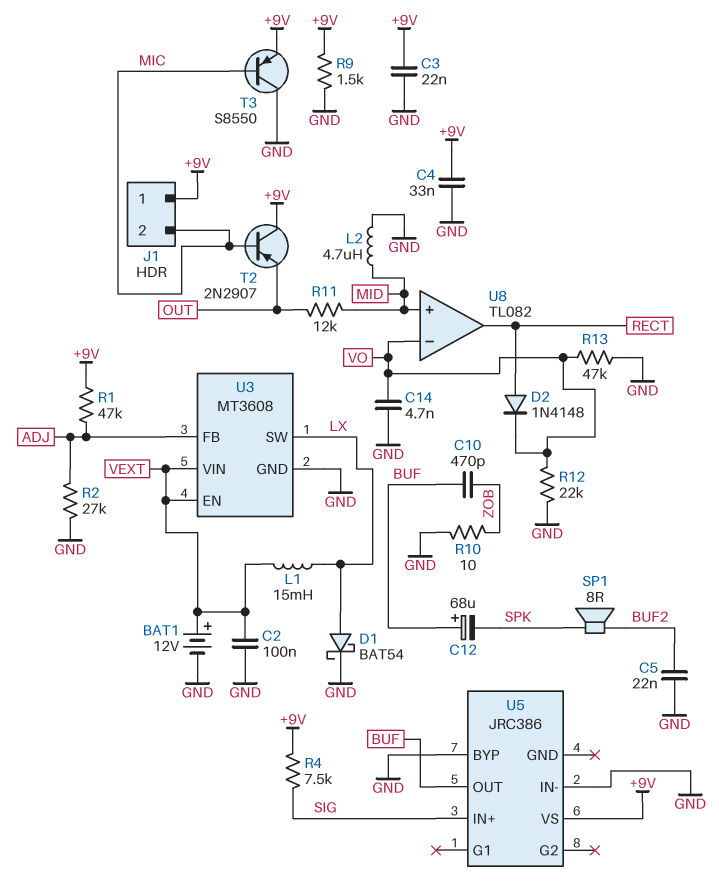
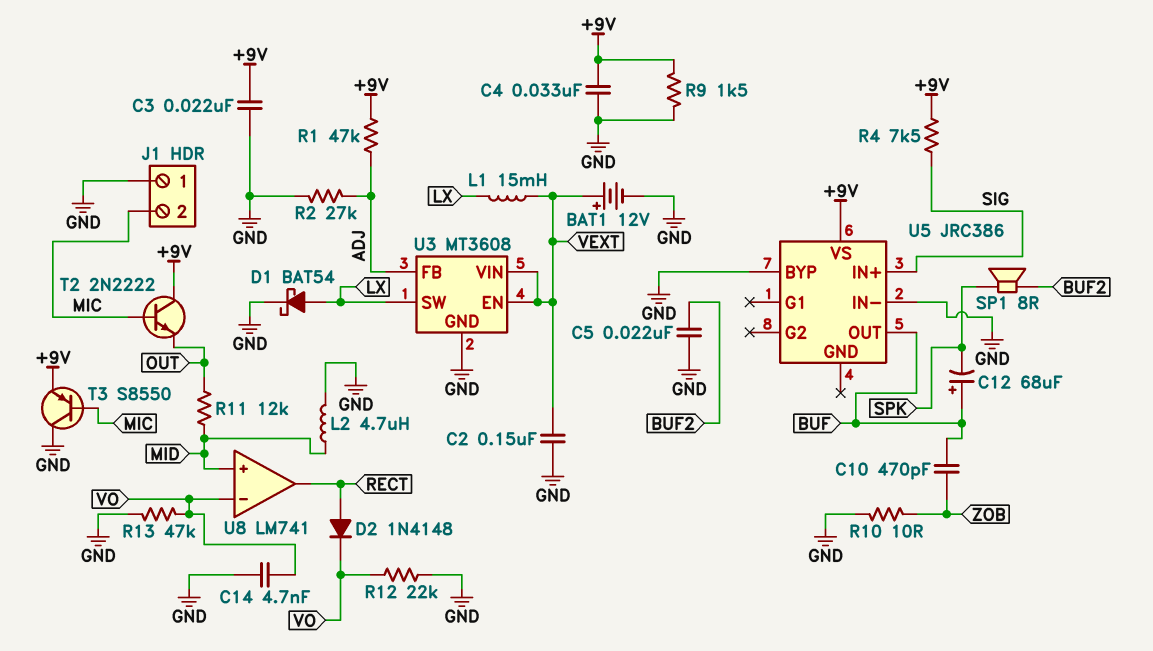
C2: 100nF (GND, VEXT) -> 150nF (GND, VEXT)
J1 pin 1: +9V -> GND
T2: PNP 2N2907 (B MIC, C +9V, E OUT) -> NPN 2N2222 (B MIC, C +9V, E OUT)
U8: TL082 -> LM741

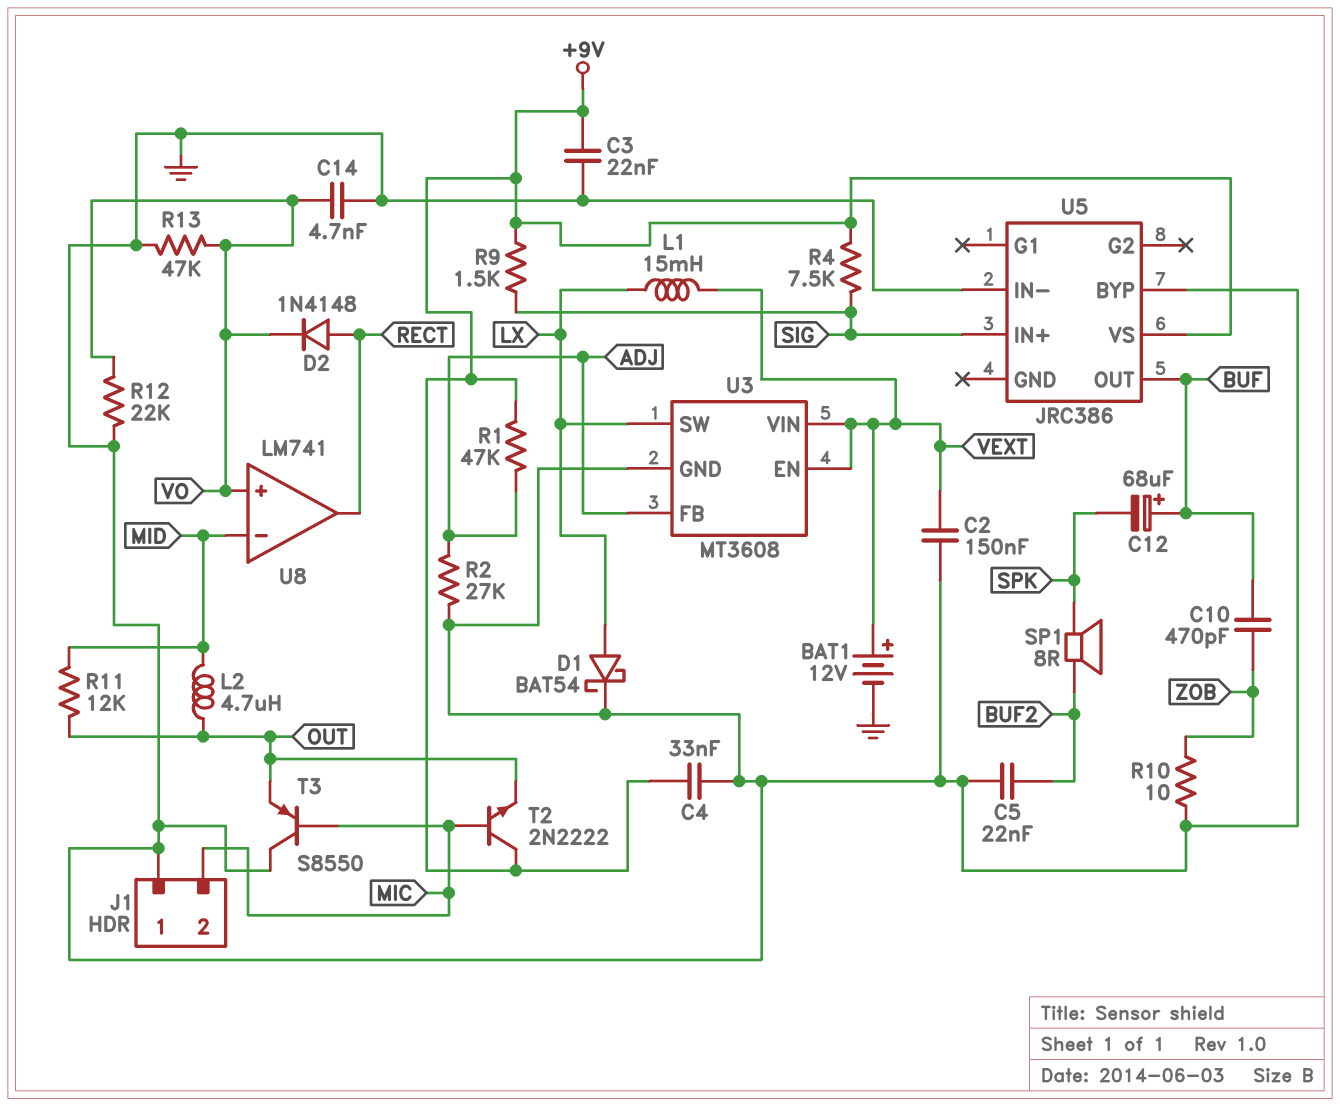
L2: 4.7uH (GND, MID) -> 4.7uH (MID, OUT)
R9: 1.5k (+9V, GND) -> 1.5k (+9V, SIG)
T3: PNP S8550 (B MIC, C GND, E +9V) -> PNP S8550 (B MIC, C GND, E OUT)
U8 pin in+: MID -> VO
U8 pin in-: VO -> MID

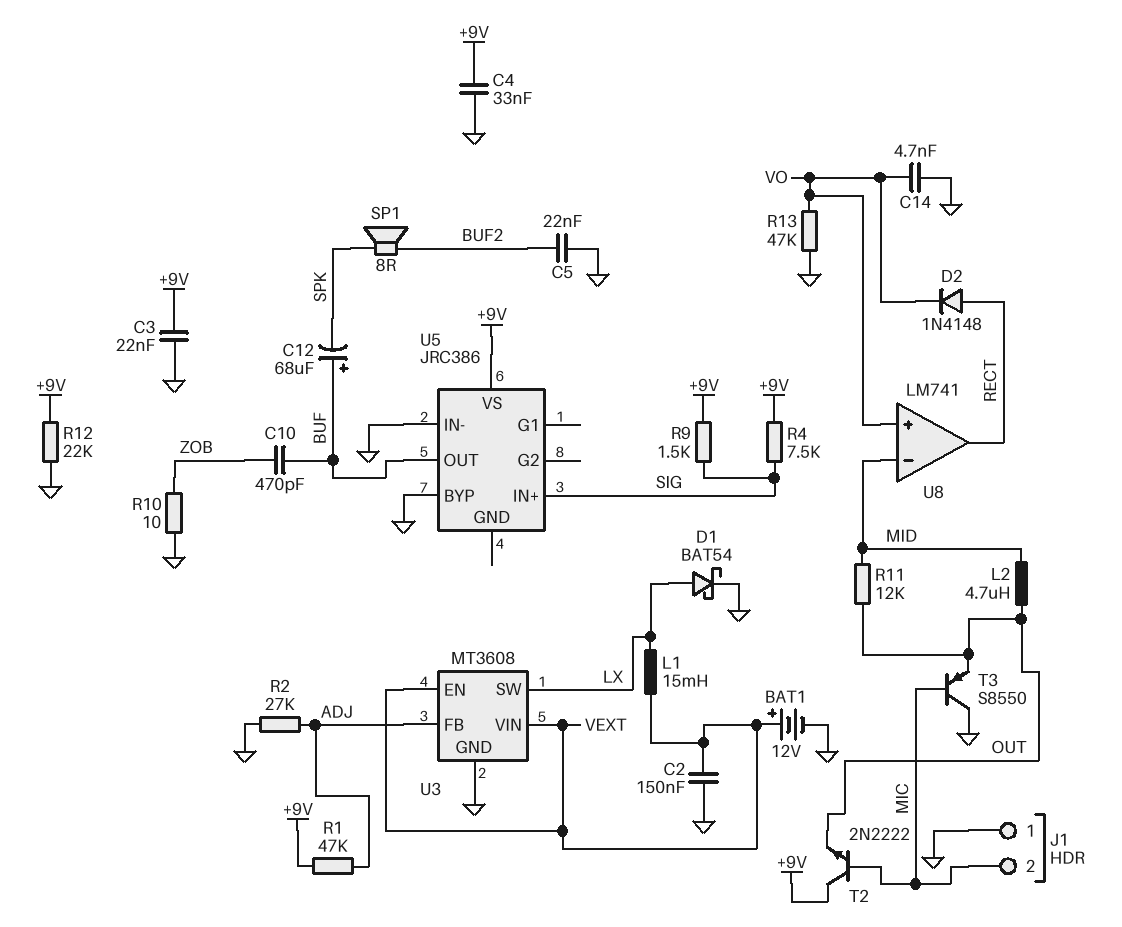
R12: 22k (GND, VO) -> 22k (+9V, GND)

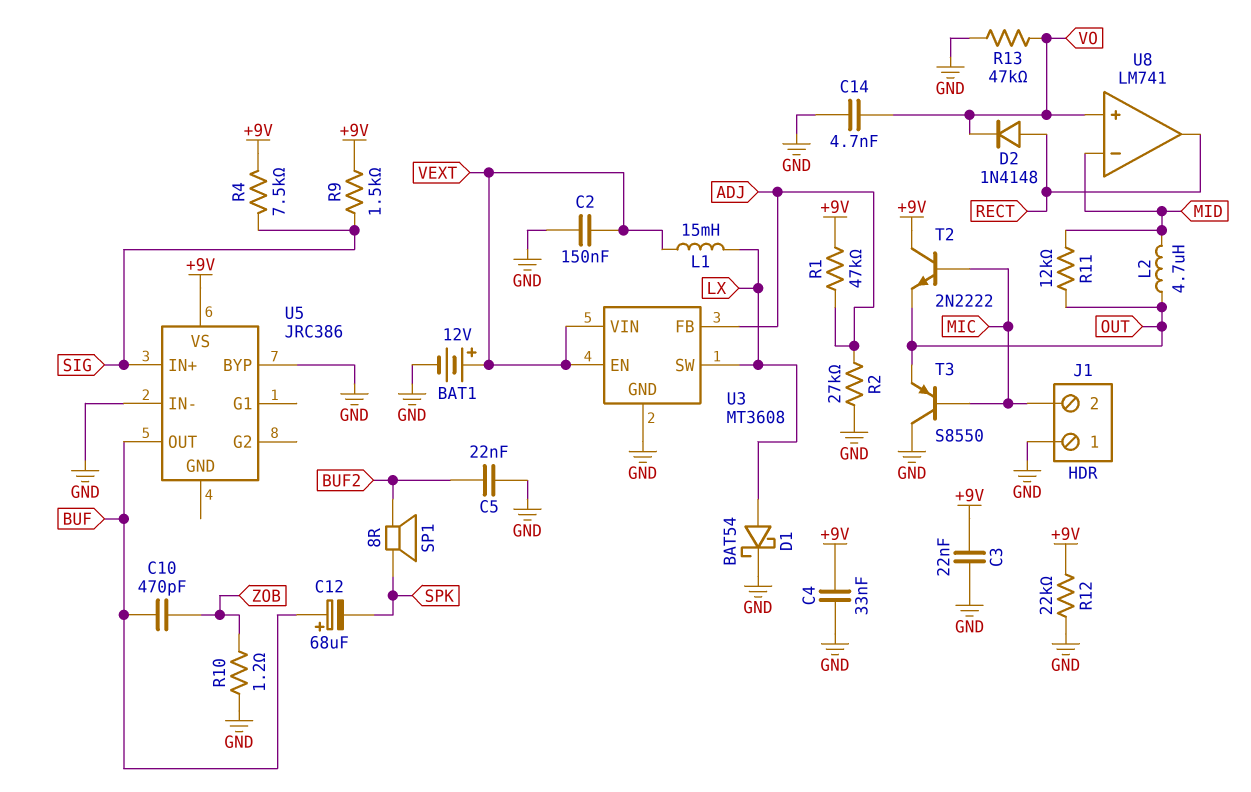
R10: 10 (GND, ZOB) -> 1.2 (GND, ZOB)

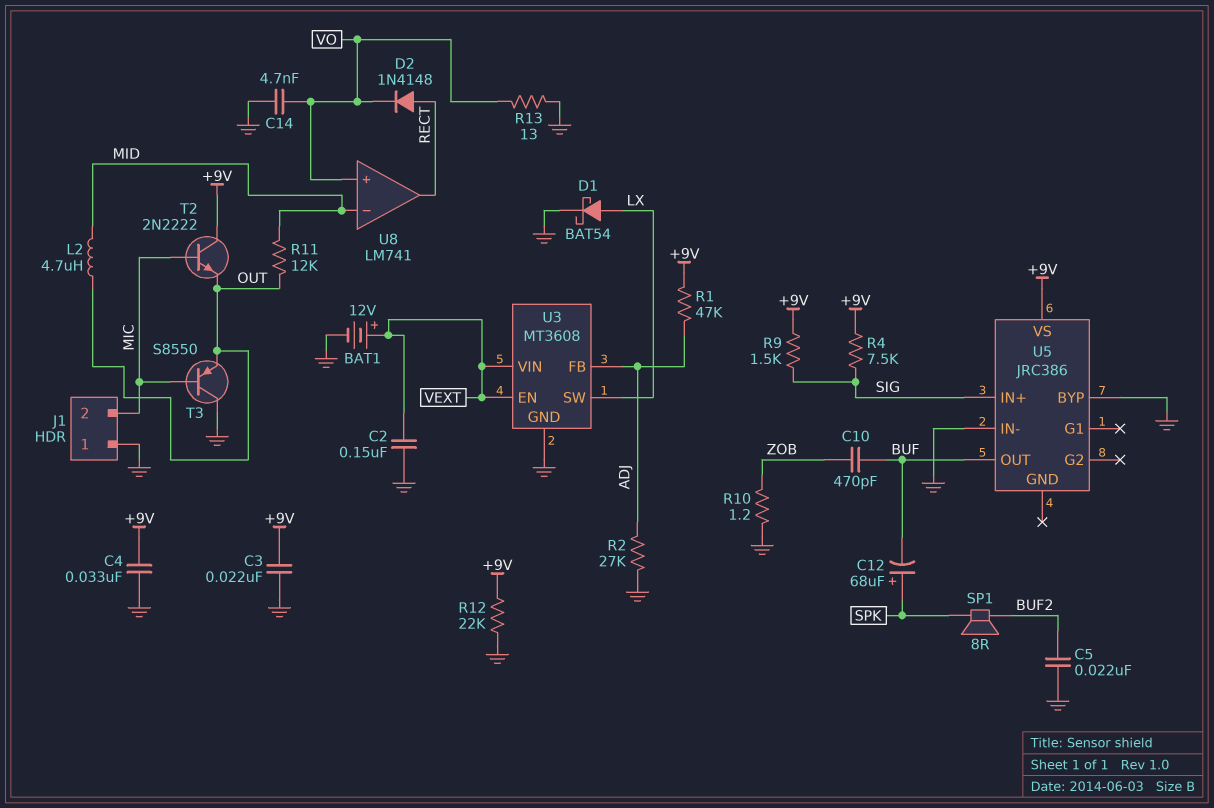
C12: 68uF (plus BUF, minus SPK) -> 68uF (plus SPK, minus BUF)
L1: 15mH (LX, VEXT) -> none
R13: 47k (GND, VO) -> 13 (GND, VO)

